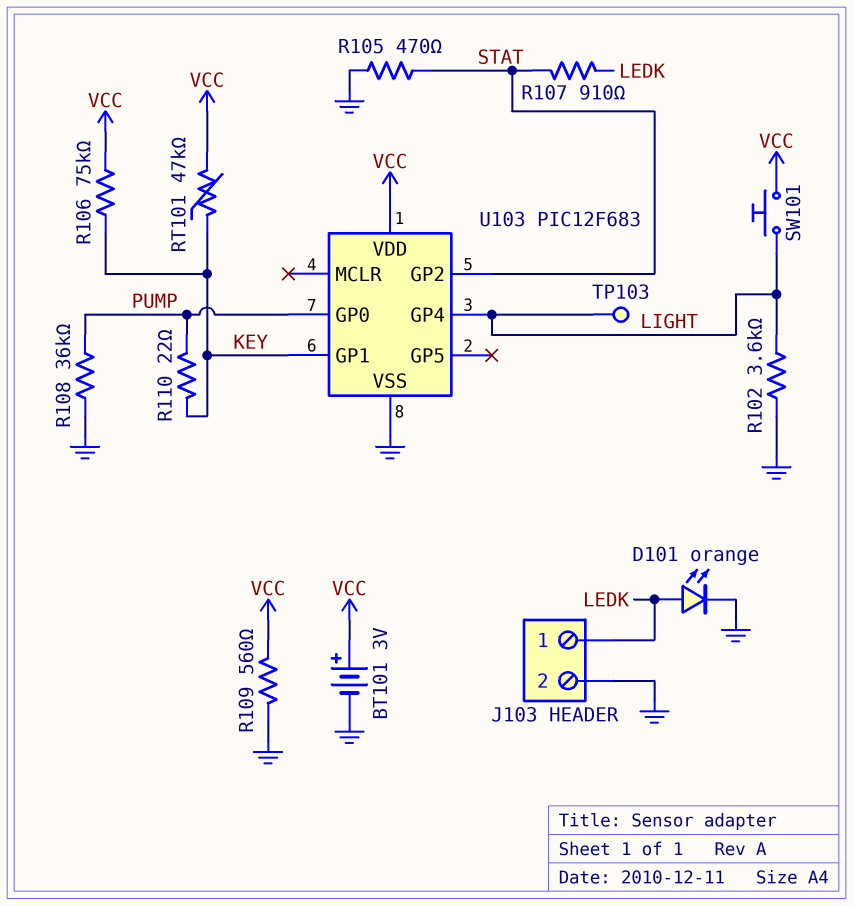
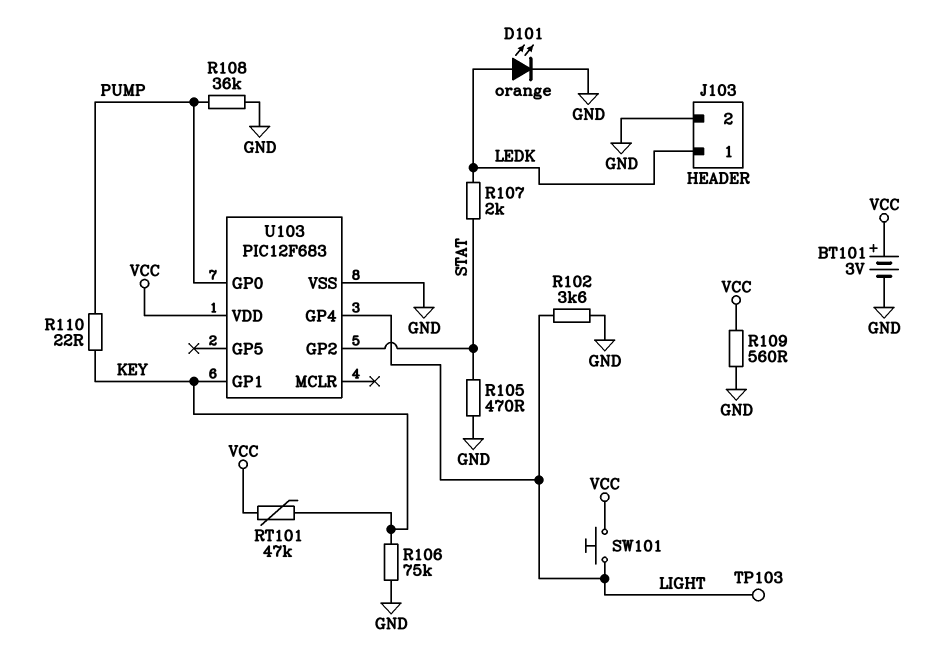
R106: 75k (KEY, VCC) -> 75k (GND, KEY)
R107: 910 (LEDK, STAT) -> 2k (LEDK, STAT)

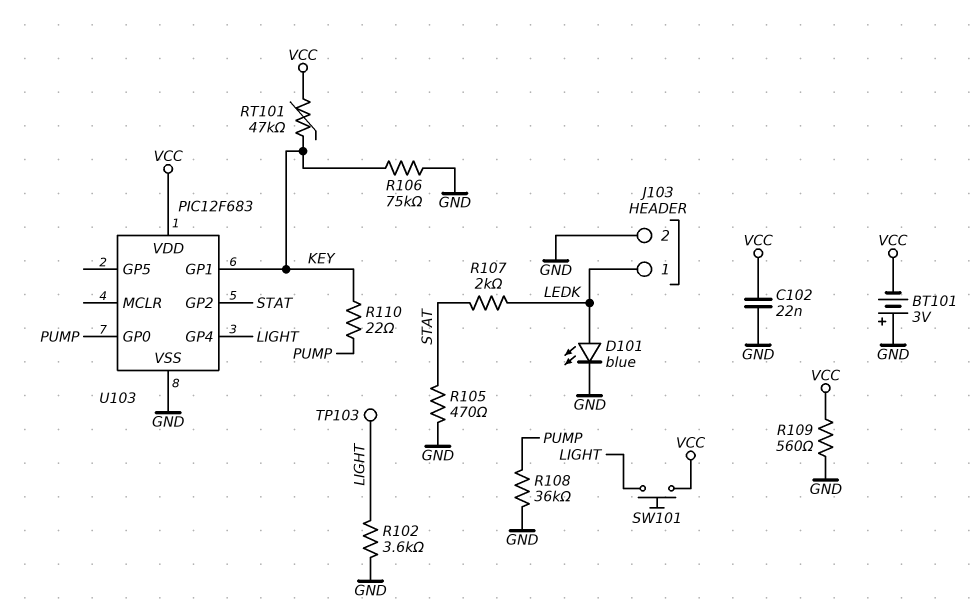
BT101: 3V (plus VCC, minus GND) -> 3V (plus GND, minus VCC)
C102: none -> 22nF (GND, VCC)
D101: LED orange (A LEDK, K GND) -> LED blue (A LEDK, K GND)

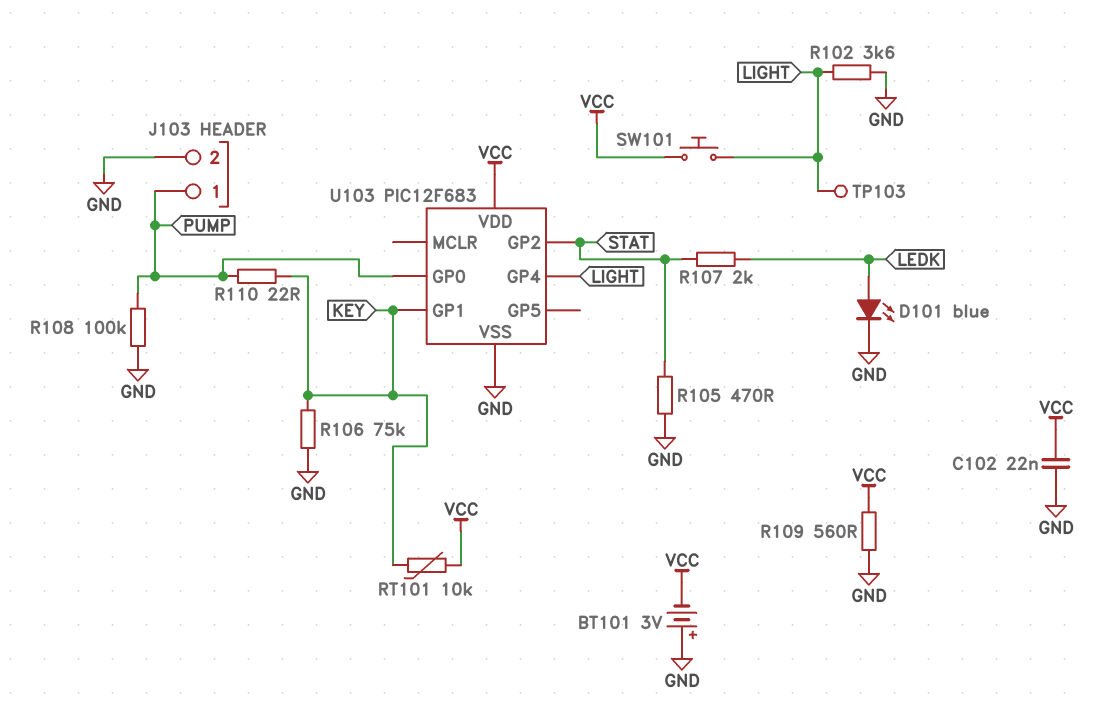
J103 pin 1: LEDK -> PUMP
R108: 36k (GND, PUMP) -> 100k (GND, PUMP)
RT101: 47k (KEY, VCC) -> 10k (KEY, VCC)

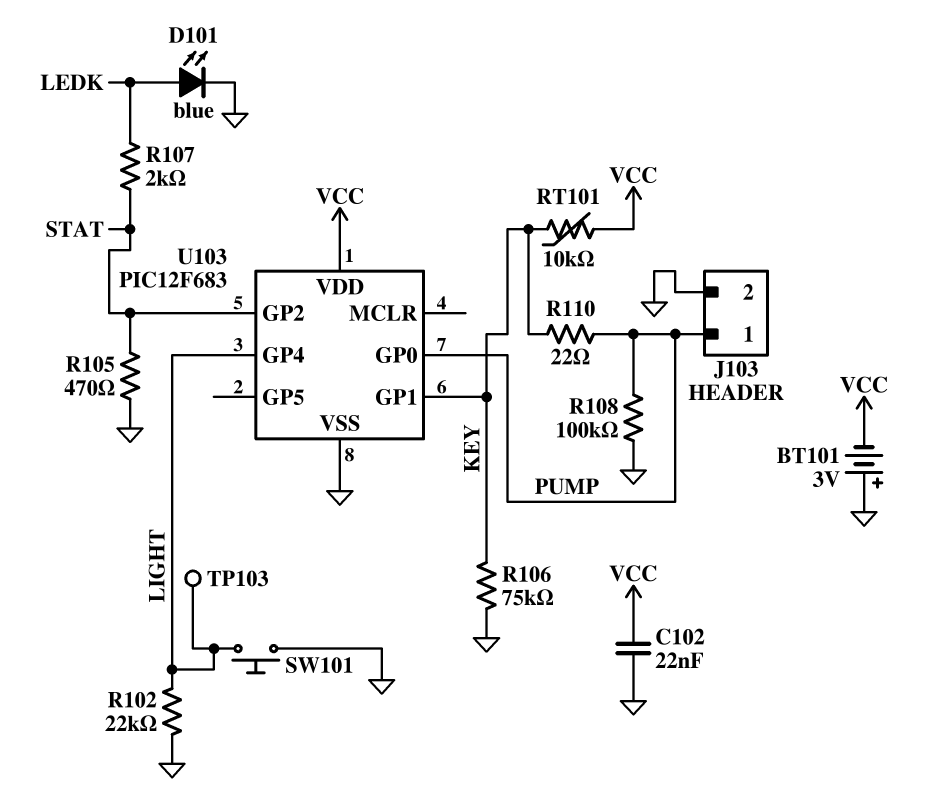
R102: 3.6k (GND, LIGHT) -> 22k (GND, LIGHT)
R109: 560 (GND, VCC) -> none
SW101: button (LIGHT, VCC) -> button (GND, LIGHT)

